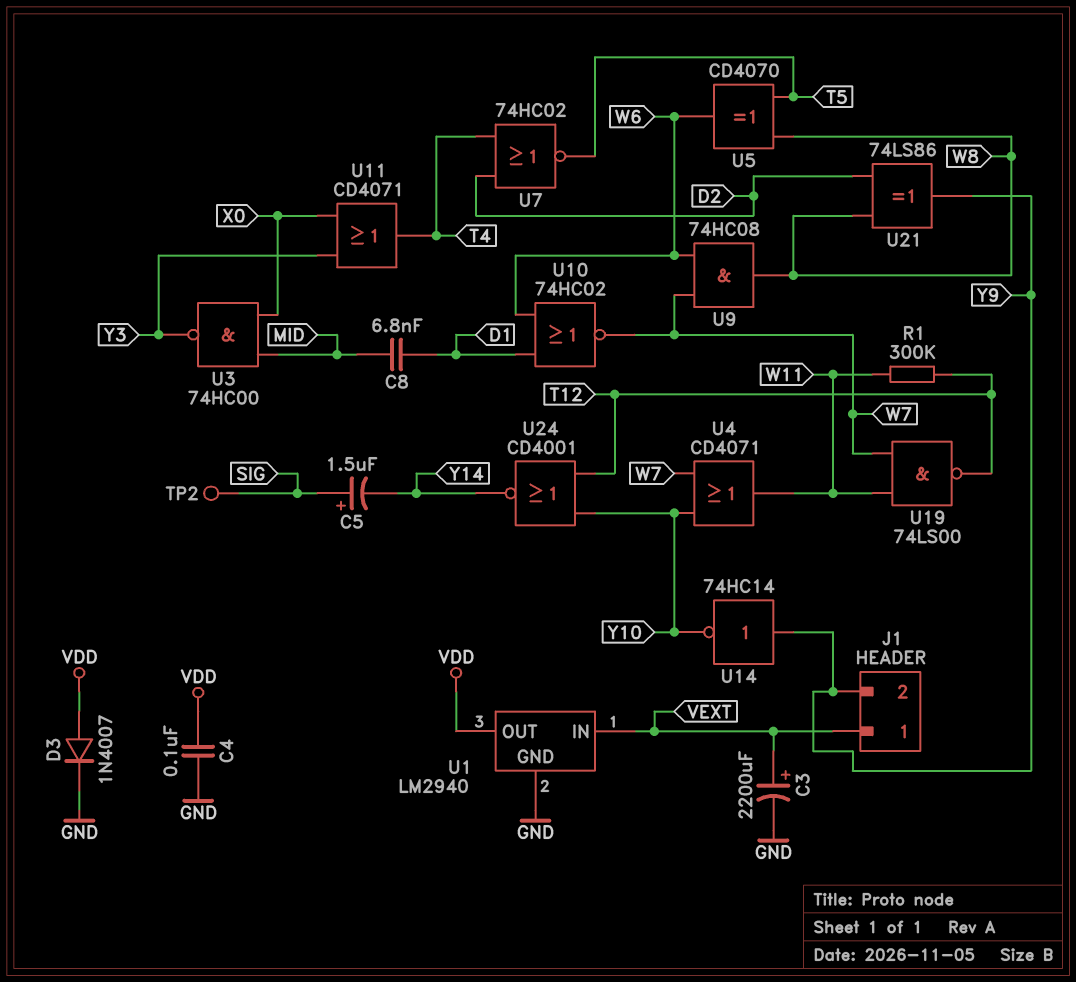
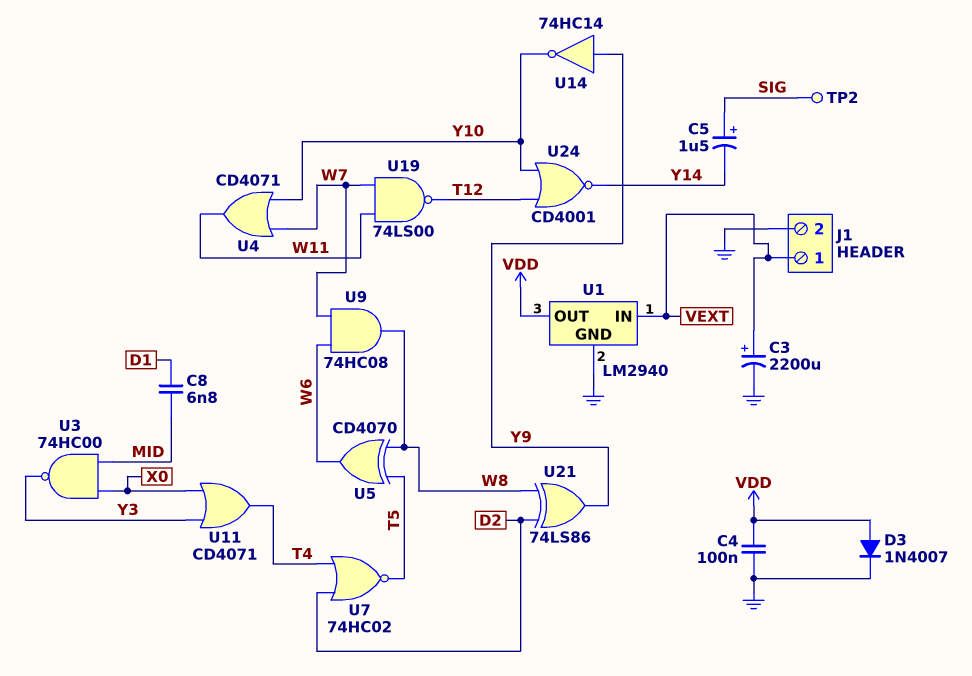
J1 pin 2: Y9 -> GND
R1: 300k (T12, W11) -> none
U10: NOR 74HC02 (in D1, in W6, out W7) -> none

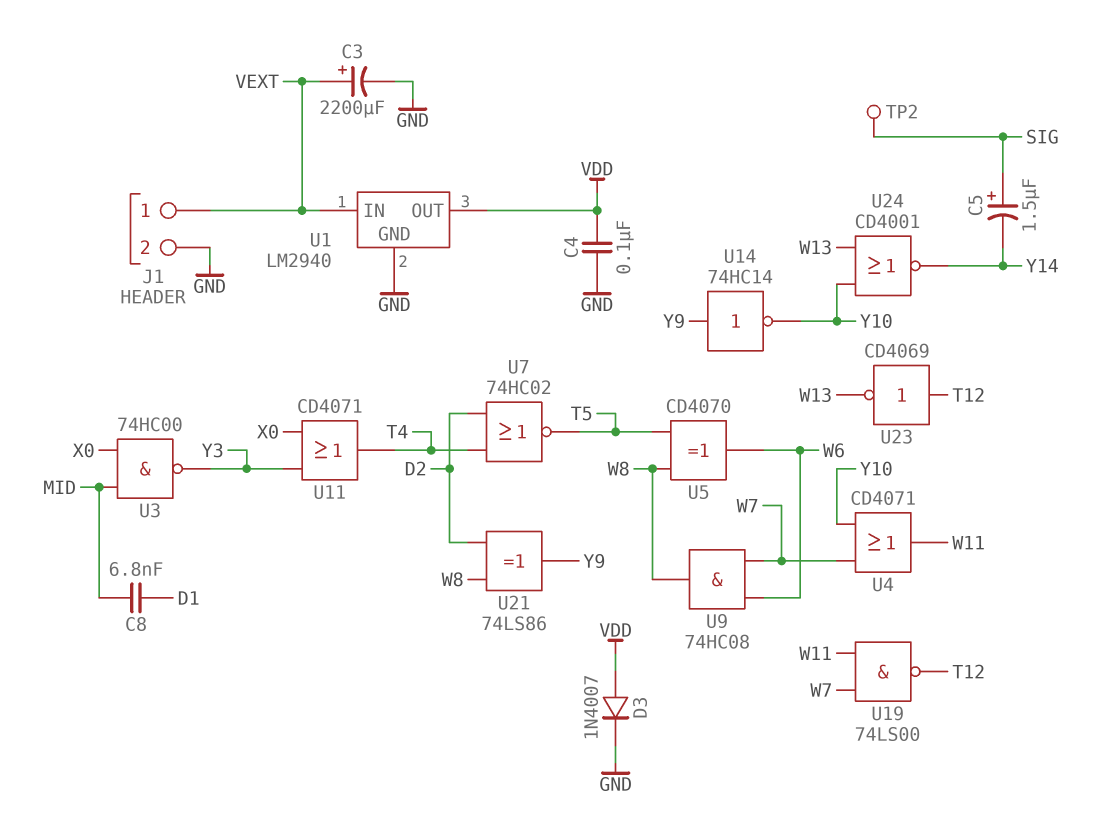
U23: none -> NOT CD4069 (in T12, out W13)
U24: NOR CD4001 (in T12, in Y10, out Y14) -> NOR CD4001 (in W13, in Y10, out Y14)

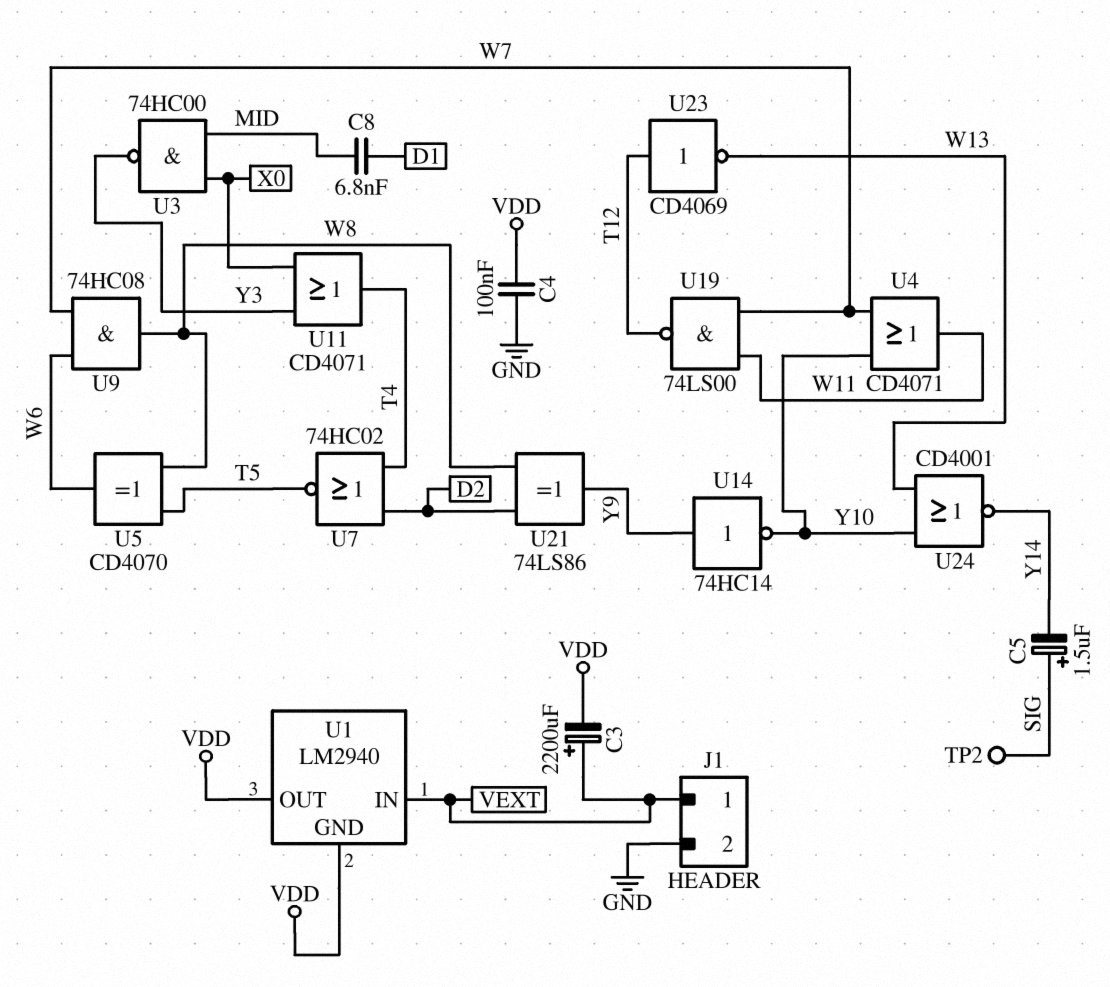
C3: 2200uF (plus VEXT, minus GND) -> 2200uF (plus VEXT, minus VDD)
D3: diode 1N4007 (A VDD, K GND) -> none
U1 pin GND: GND -> VDD

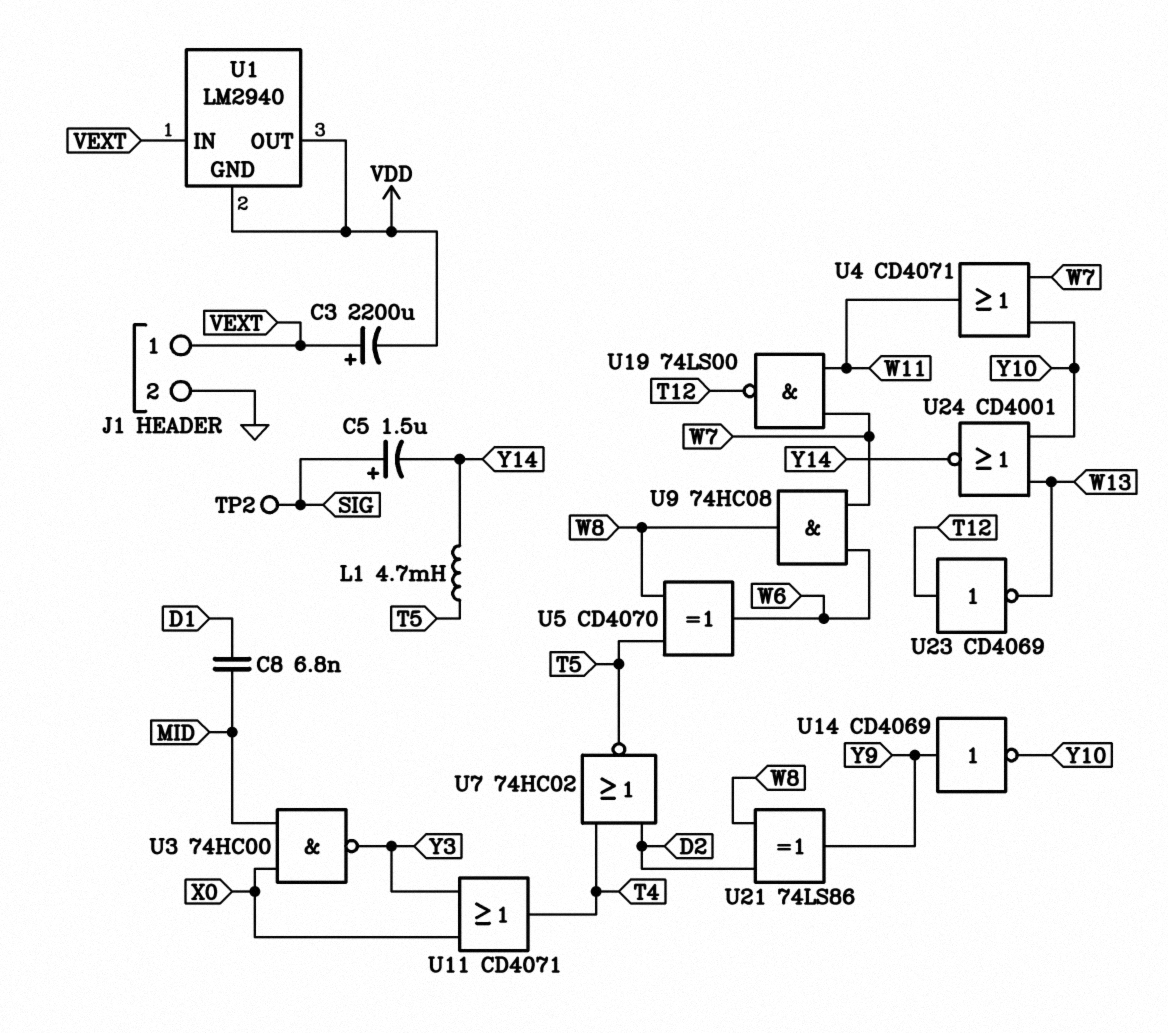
C4: 100nF (GND, VDD) -> none
L1: none -> 4.7mH (T5, Y14)
U14: NOT 74HC14 (in Y9, out Y10) -> NOT CD4069 (in Y9, out Y10)

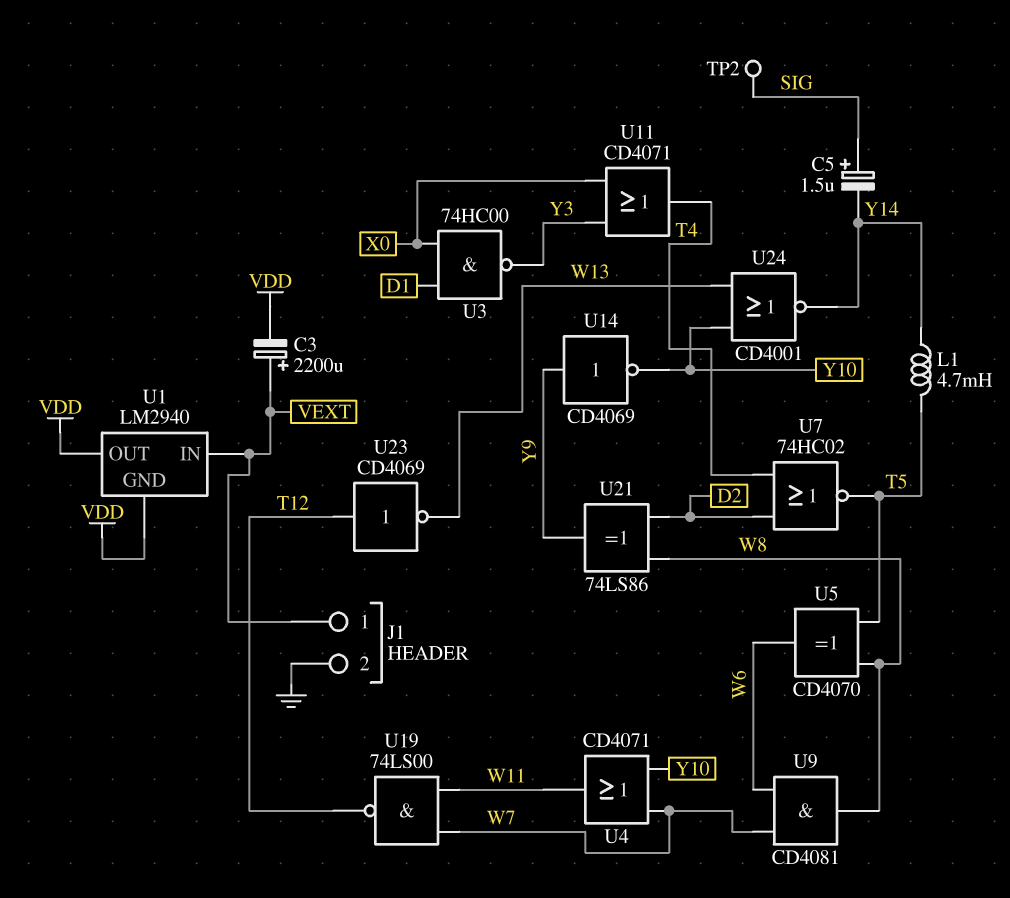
C8: 6.8nF (D1, MID) -> none
U3: NAND 74HC00 (in MID, in X0, out Y3) -> NAND 74HC00 (in D1, in X0, out Y3)
U9: AND 74HC08 (in W6, in W7, out W8) -> AND CD4081 (in W6, in W7, out W8)

